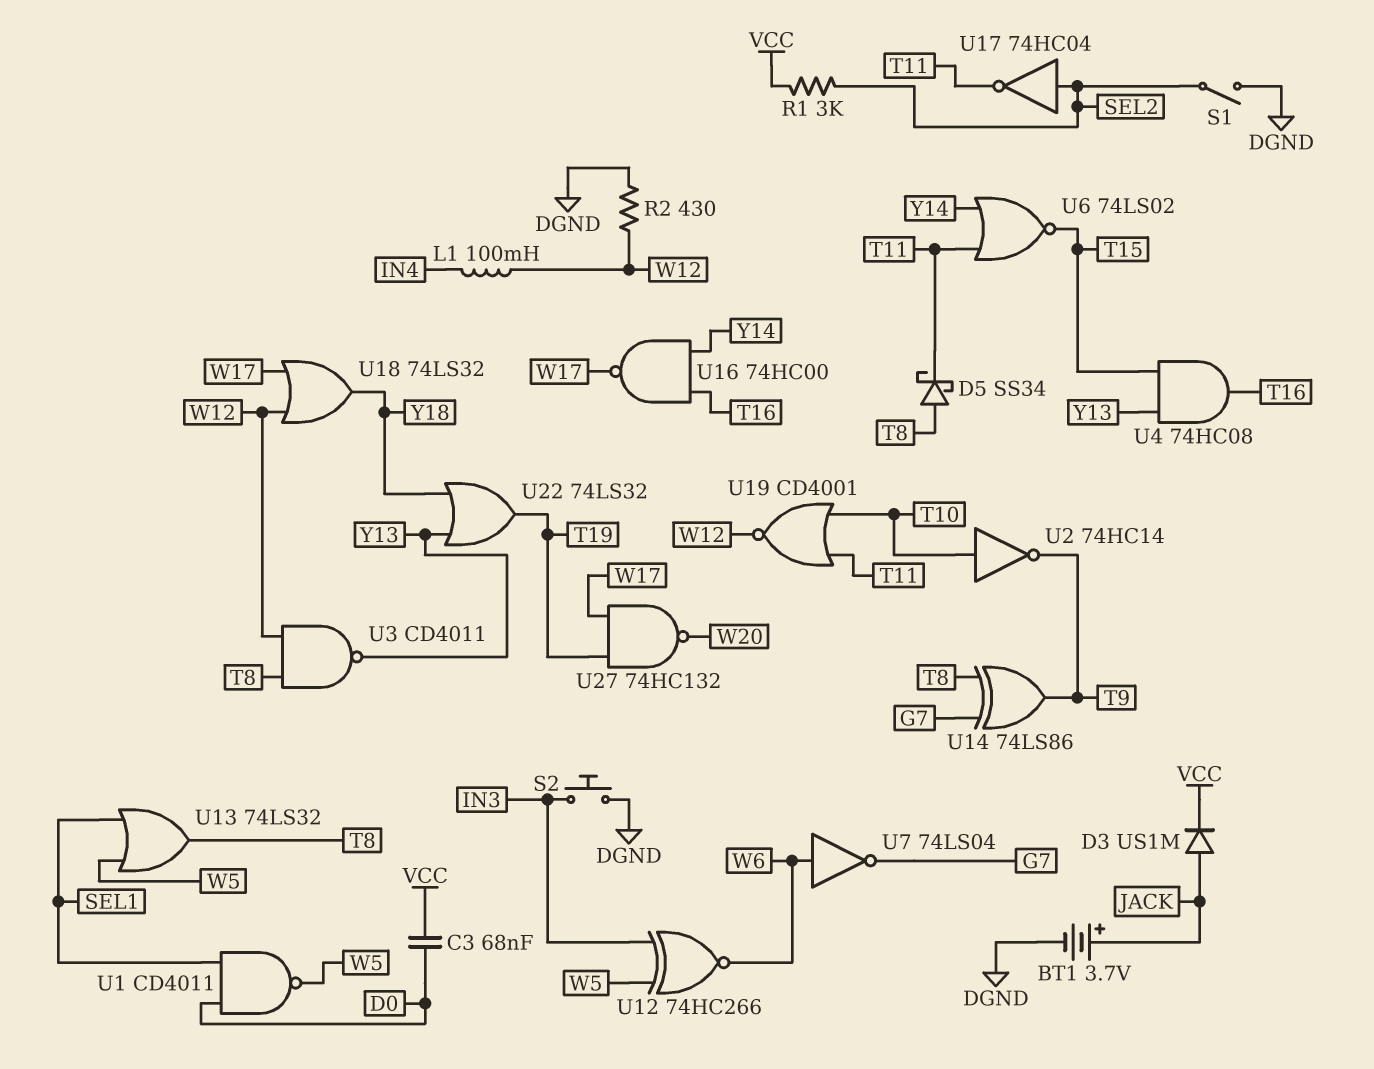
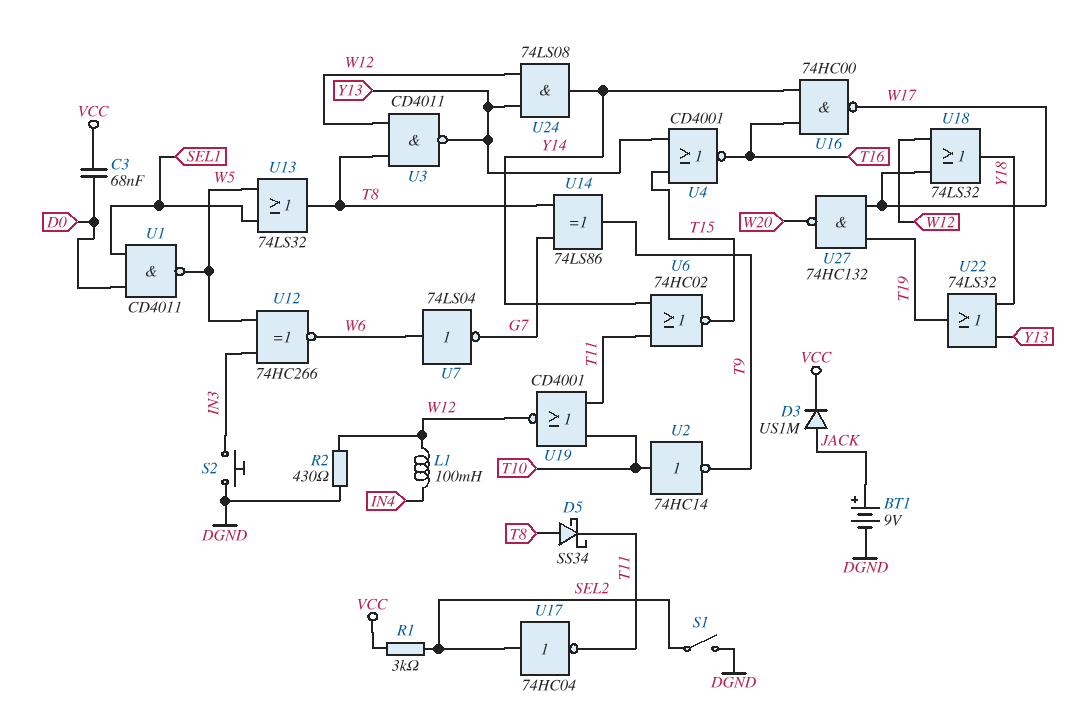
BT1: 3.7V (plus JACK, minus DGND) -> 9V (plus JACK, minus DGND)
U4: AND 74HC08 (in T15, in Y13, out T16) -> NOR CD4001 (in T15, in Y13, out T16)
U6: NOR 74LS02 (in T11, in Y14, out T15) -> NOR 74HC02 (in T11, in Y14, out T15)
U24: none -> AND 74LS08 (in W12, in Y13, out Y14)

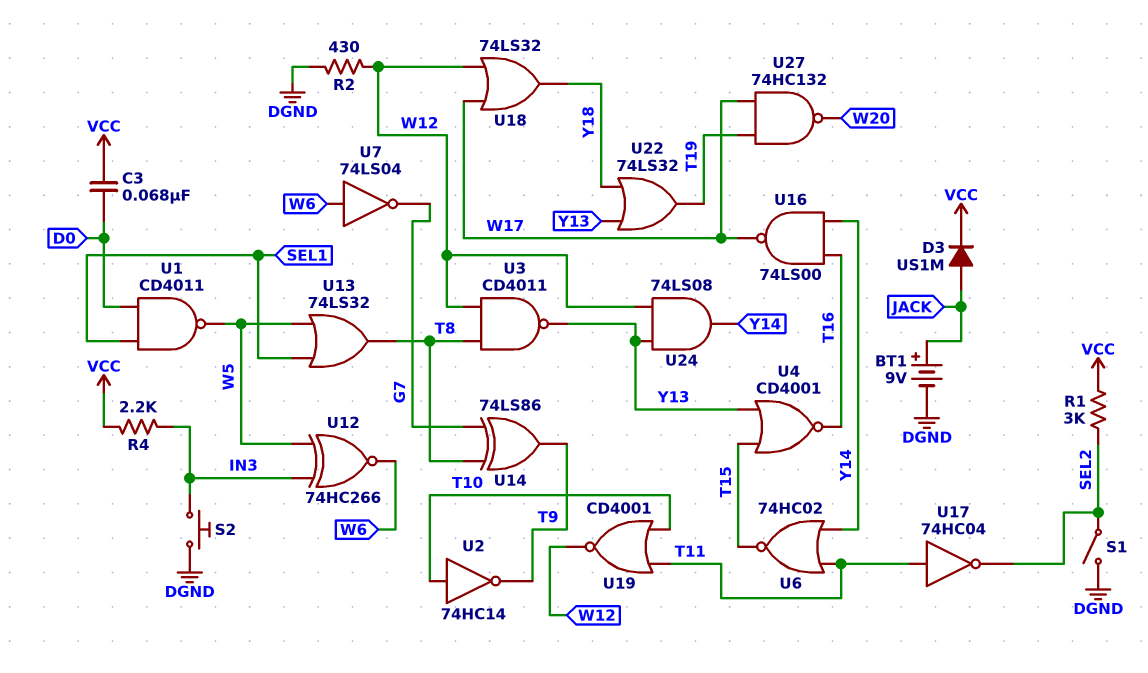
D5: schottky SS34 (A T8, K T11) -> none
L1: 100mH (IN4, W12) -> none
R4: none -> 2.2k (IN3, VCC)
U16: NAND 74HC00 (in T16, in Y14, out W17) -> NAND 74LS00 (in T16, in Y14, out W17)
U17: NOT 74HC04 (in SEL2, out T11) -> NOT 74HC04 (in T11, out SEL2)

